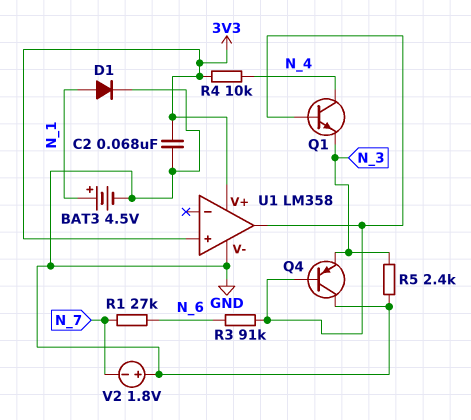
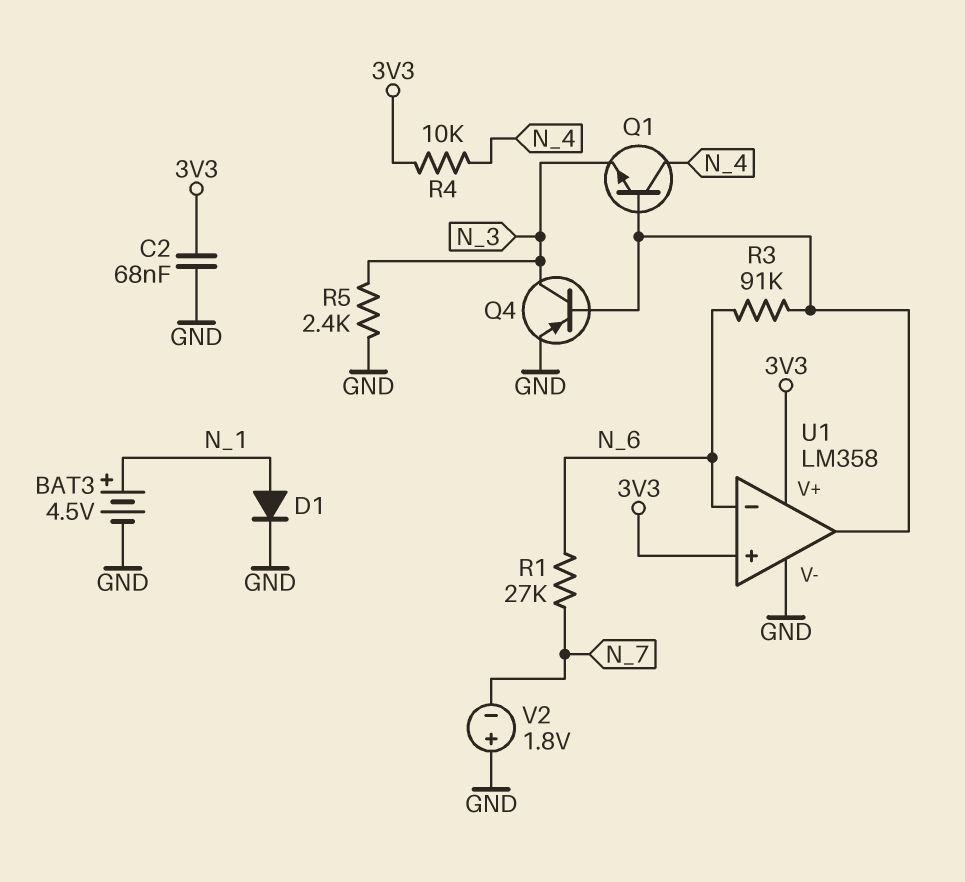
Q4: PNP (B U1/out, C GND, E N_3) -> PNP (B U1/out, C N_3, E GND)
U1 pin in-: none -> N_6

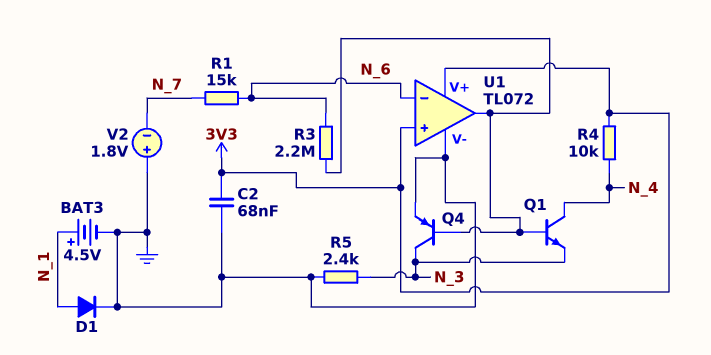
R1: 27k (N_6, N_7) -> 15k (N_6, N_7)
R3: 91k (N_6, U1/out) -> 2.2M (N_6, U1/out)
U1: LM358 -> TL072

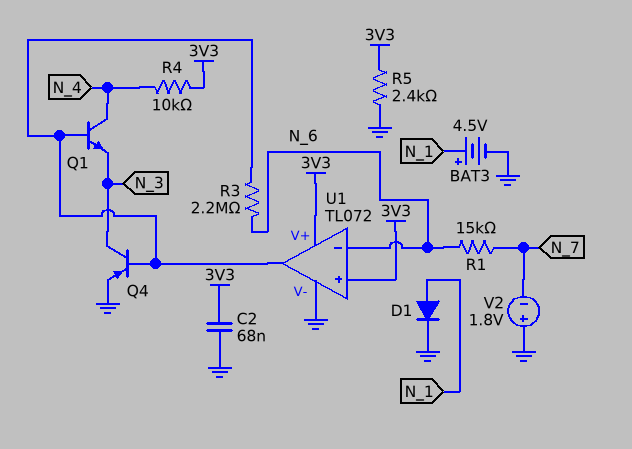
R5: 2.4k (GND, N_3) -> 2.4k (3V3, GND)

